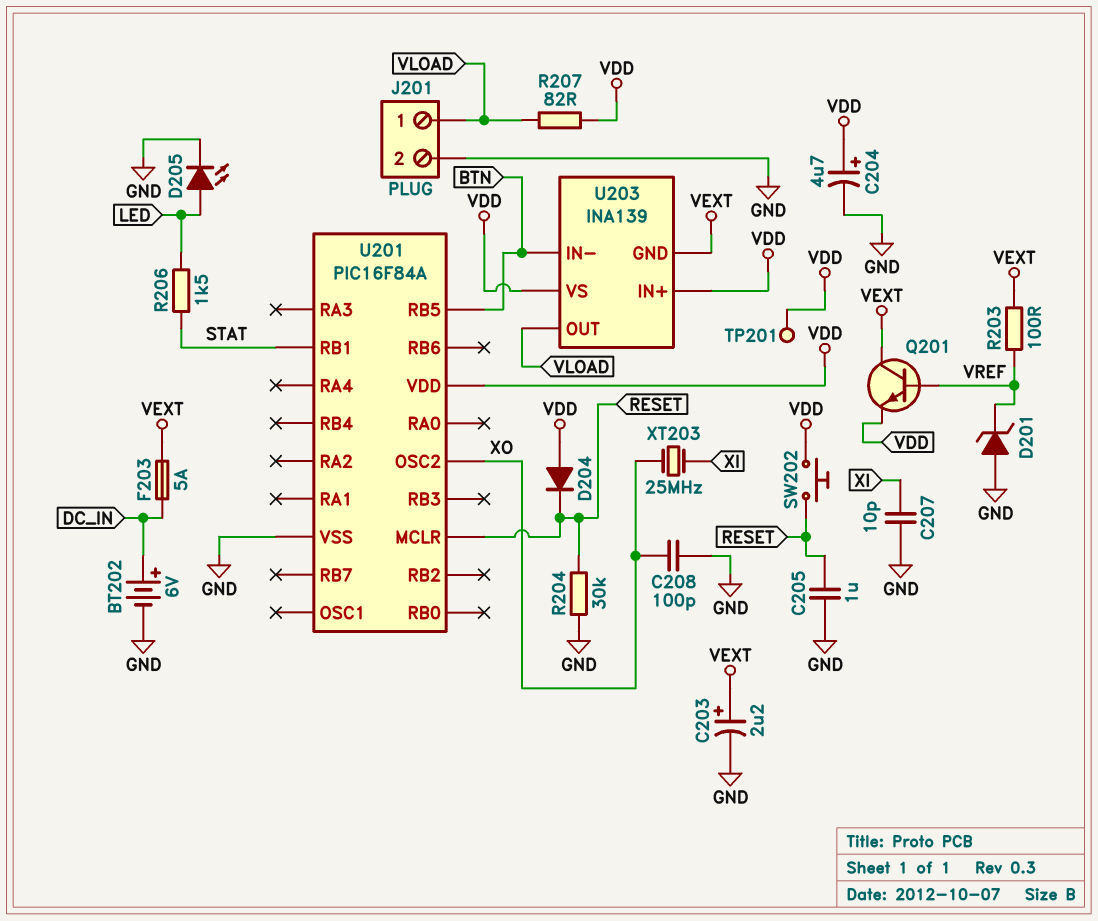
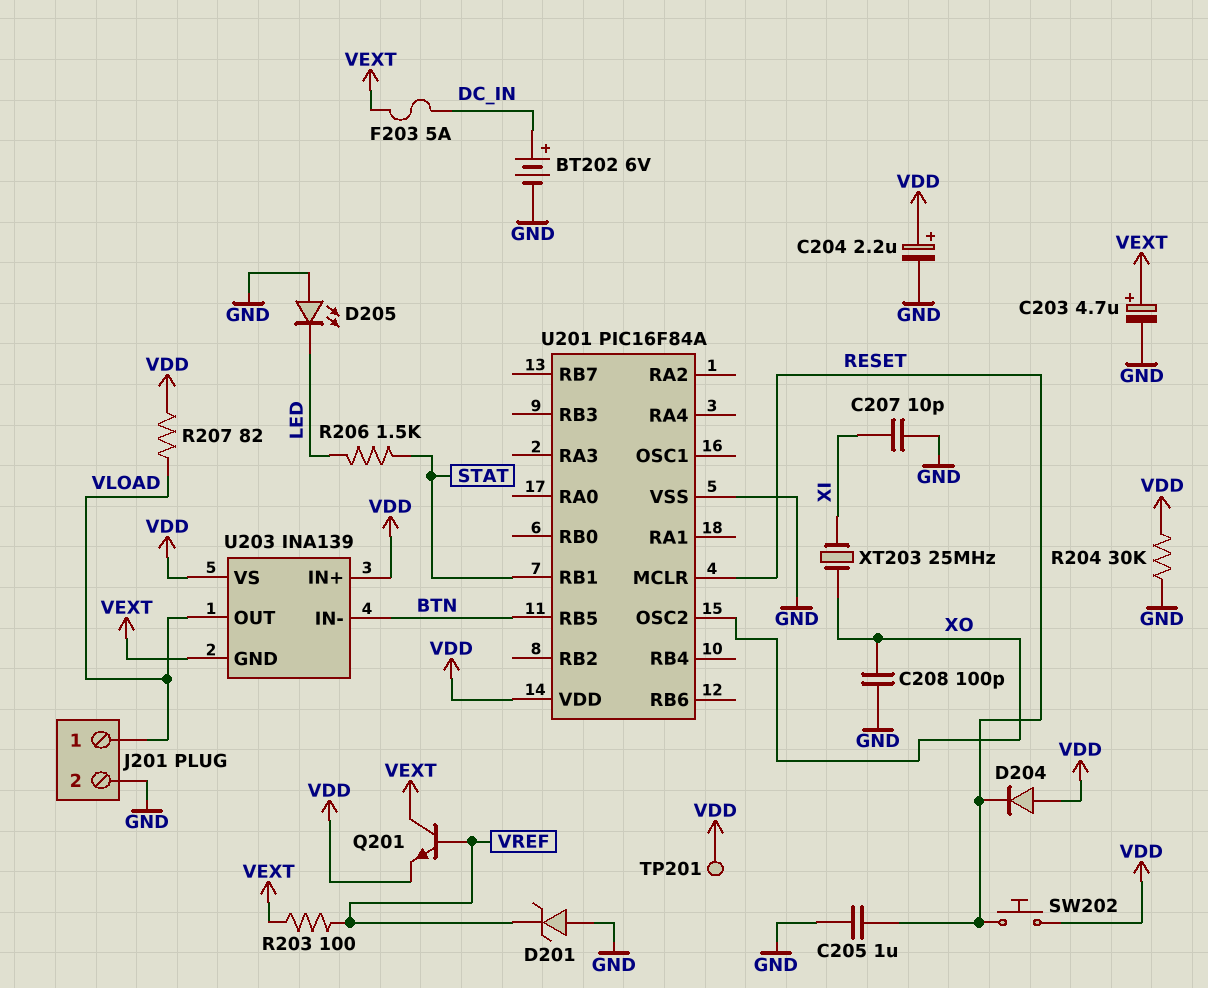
C203: 2.2uF (plus VEXT, minus GND) -> 4.7uF (plus VEXT, minus GND)
C204: 4.7uF (plus VDD, minus GND) -> 2.2uF (plus VDD, minus GND)
D205: LED (A LED, K GND) -> LED (A GND, K LED)
R204: 30k (GND, RESET) -> 30k (GND, VDD)

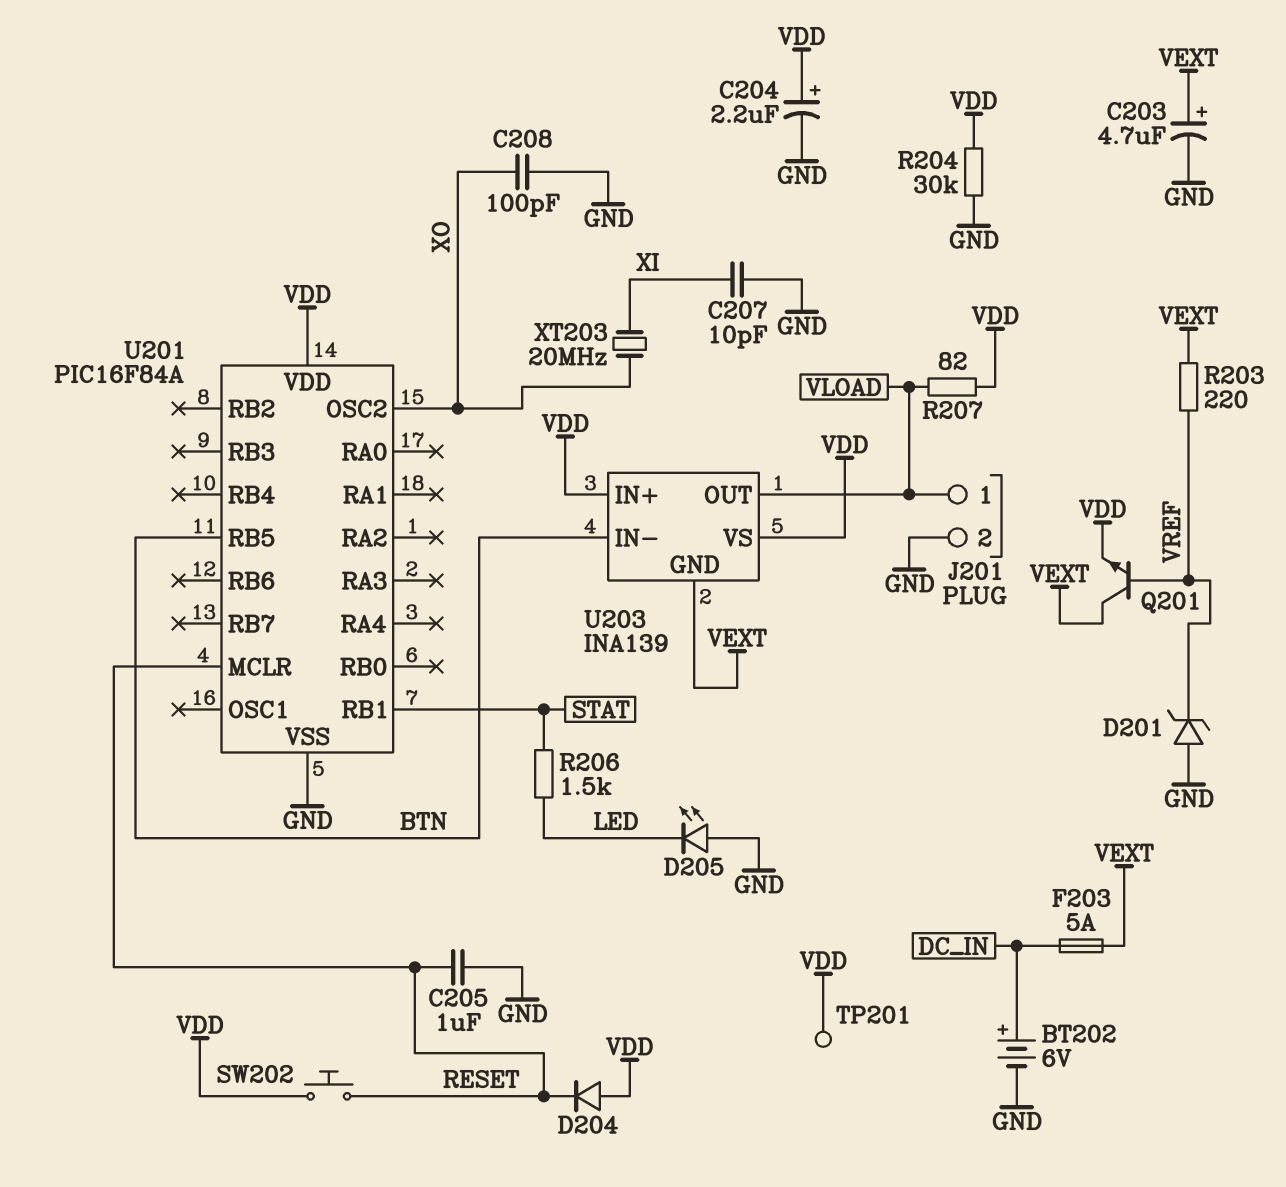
R203: 100 (VEXT, VREF) -> 220 (VEXT, VREF)
XT203: 25MHz (XI, XO) -> 20MHz (XI, XO)

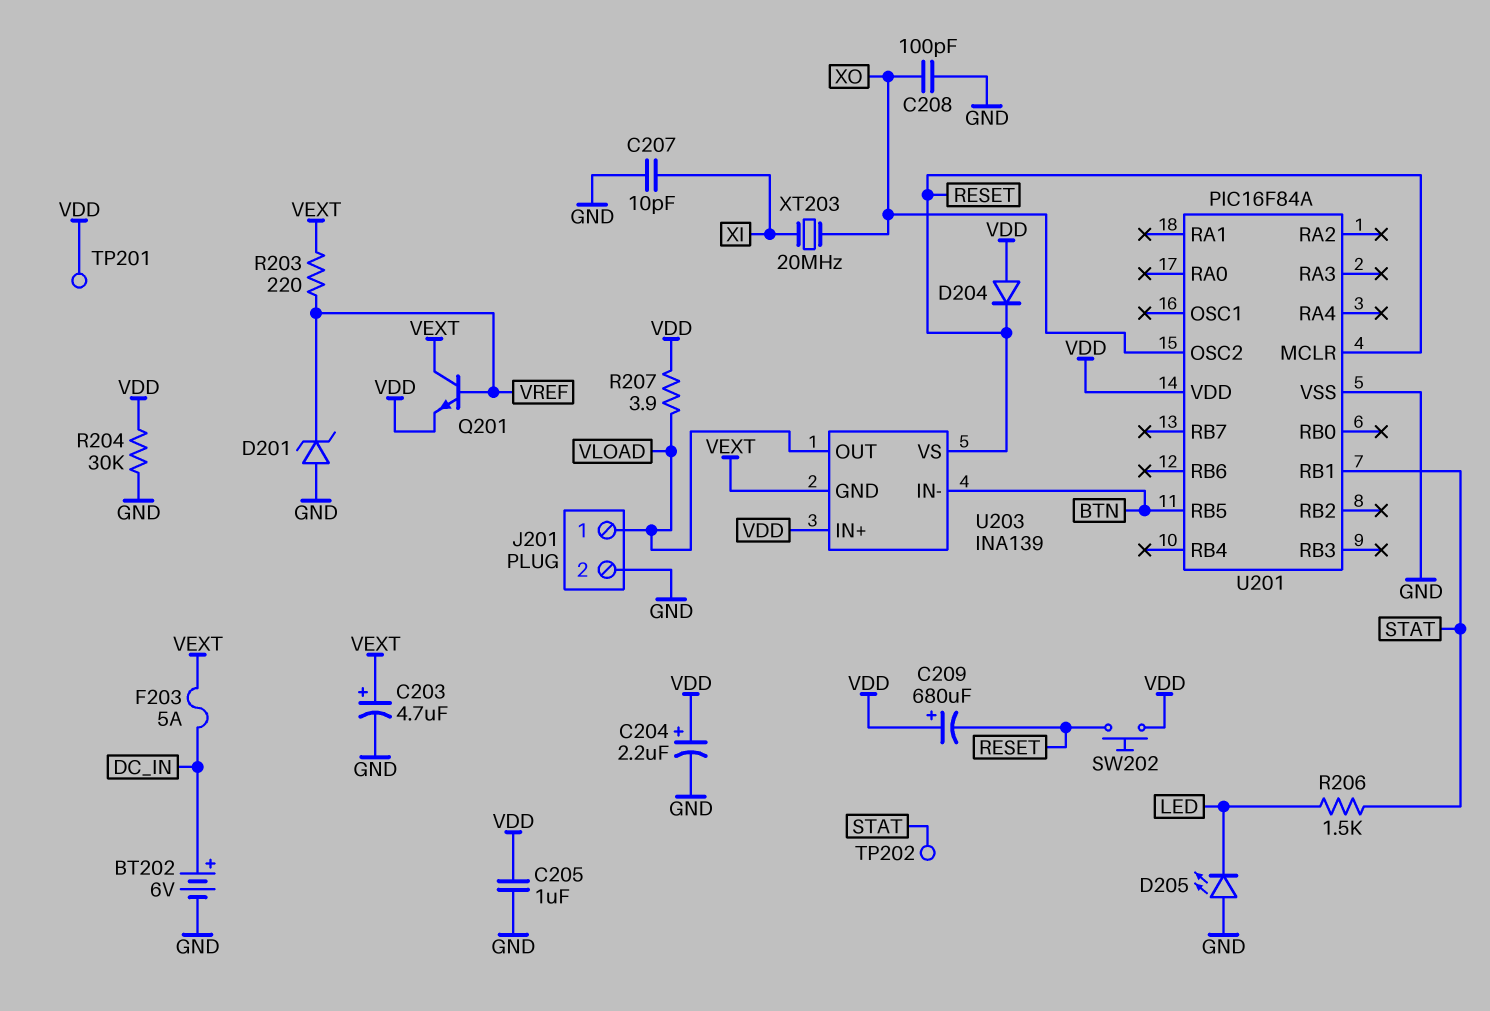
C205: 1uF (GND, RESET) -> 1uF (GND, VDD)
C209: none -> 680uF (plus VDD, minus RESET)
R207: 82 (VDD, VLOAD) -> 3.9 (VDD, VLOAD)
TP202: none -> test point (STAT)
U203 pin VS: VDD -> RESET

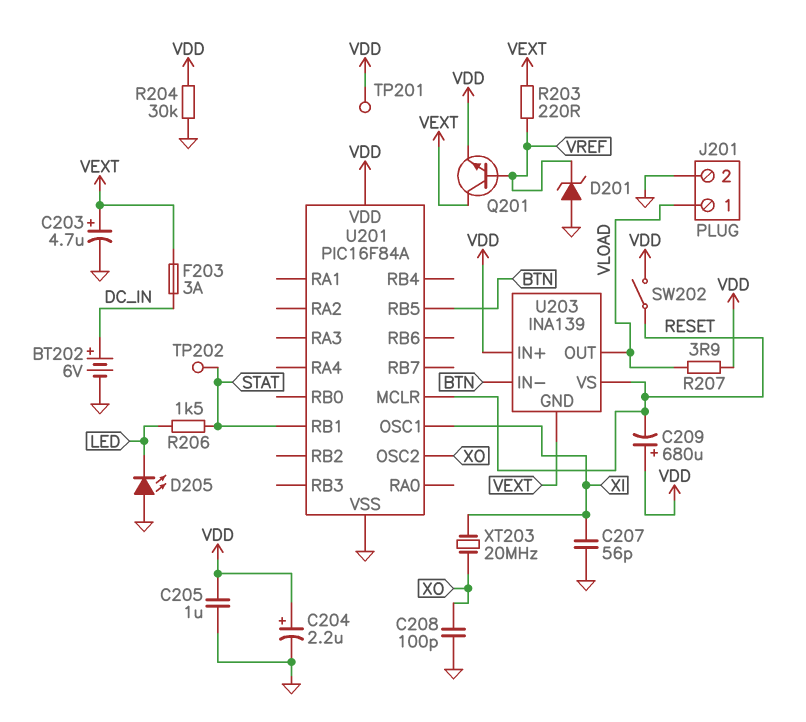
C207: 10pF (GND, XI) -> 56pF (GND, XI)
D204: diode (A VDD, K RESET) -> none
F203: 5A (DC_IN, VEXT) -> 3A (DC_IN, VEXT)
SW202: button (RESET, VDD) -> switch (RESET, VDD)
U201 pin OSC1: none -> XI

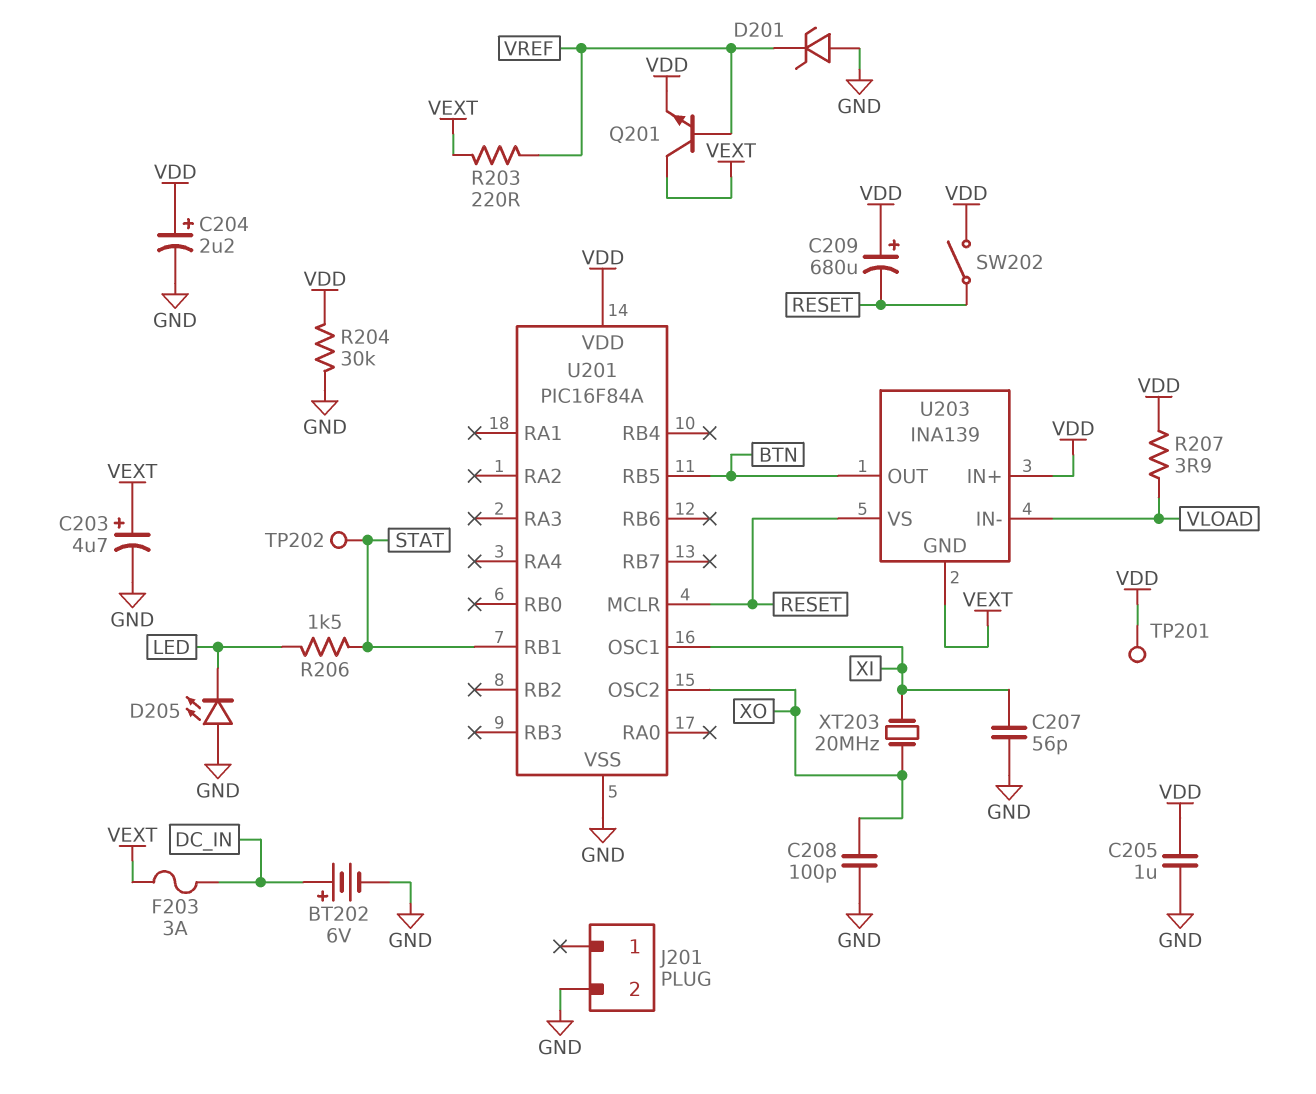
J201 pin 1: VLOAD -> none
U203 pin IN-: BTN -> VLOAD
U203 pin OUT: VLOAD -> BTN

